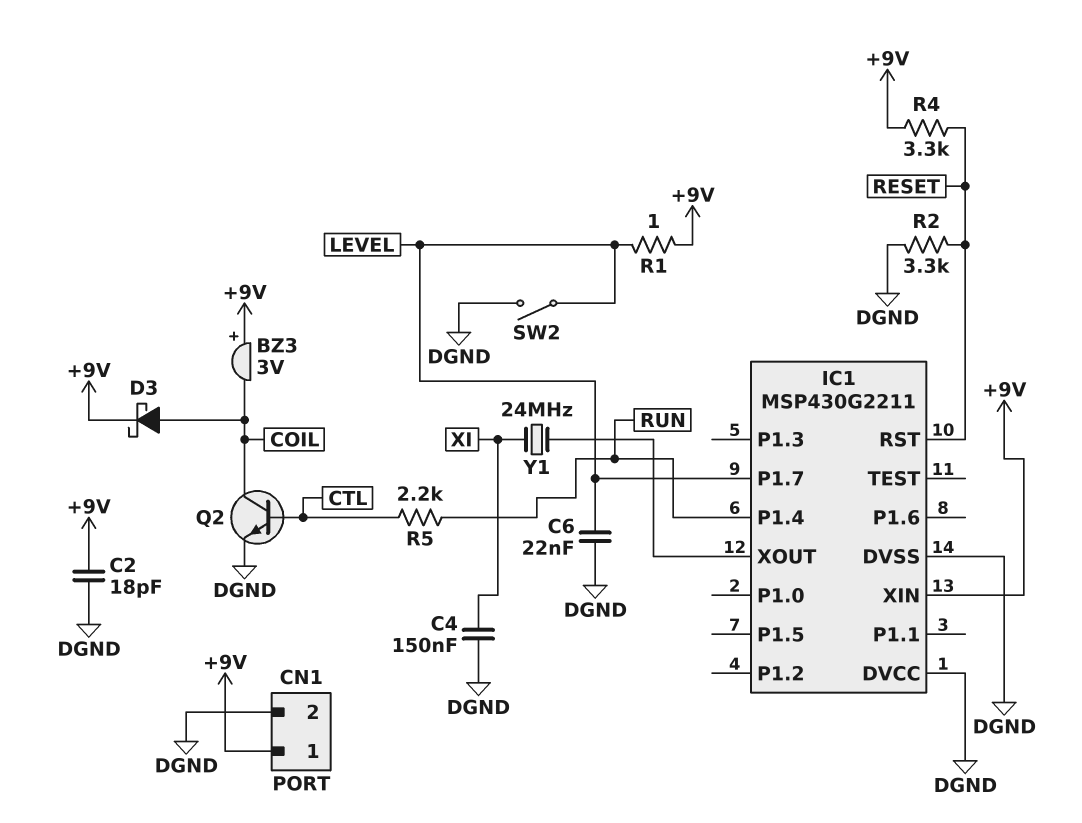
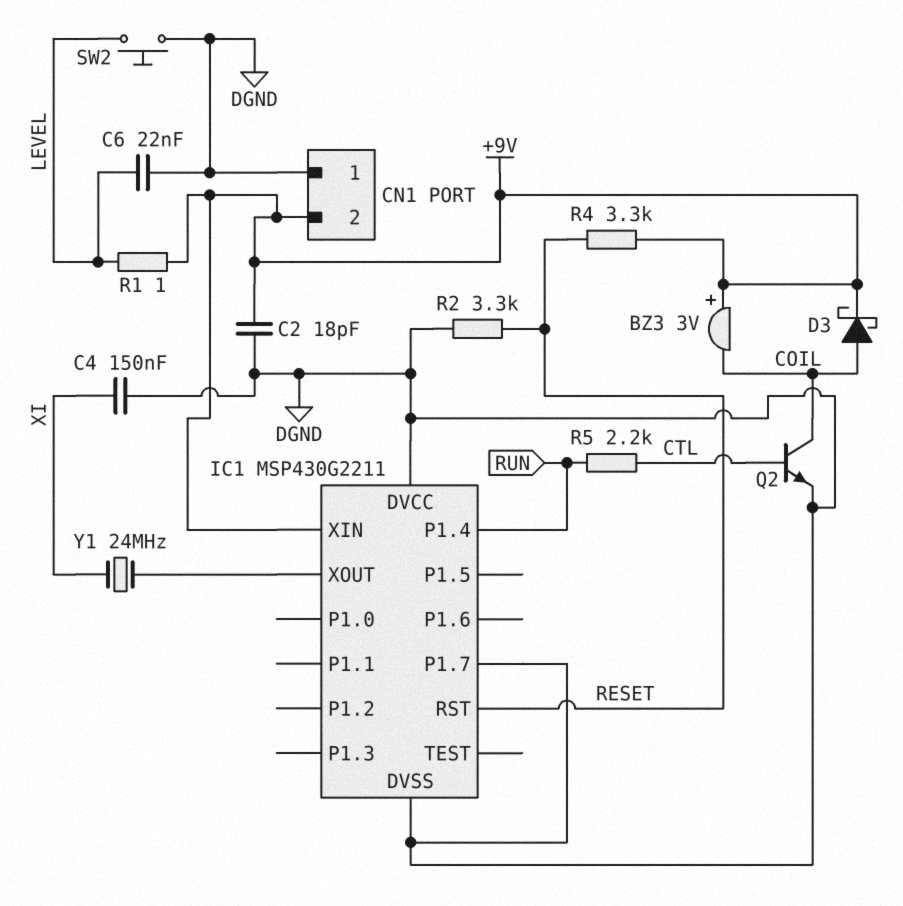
CN1 pin 1: +9V -> DGND
CN1 pin 2: DGND -> +9V
IC1 pin P1.7: LEVEL -> DGND
SW2: switch (DGND, LEVEL) -> button (DGND, LEVEL)

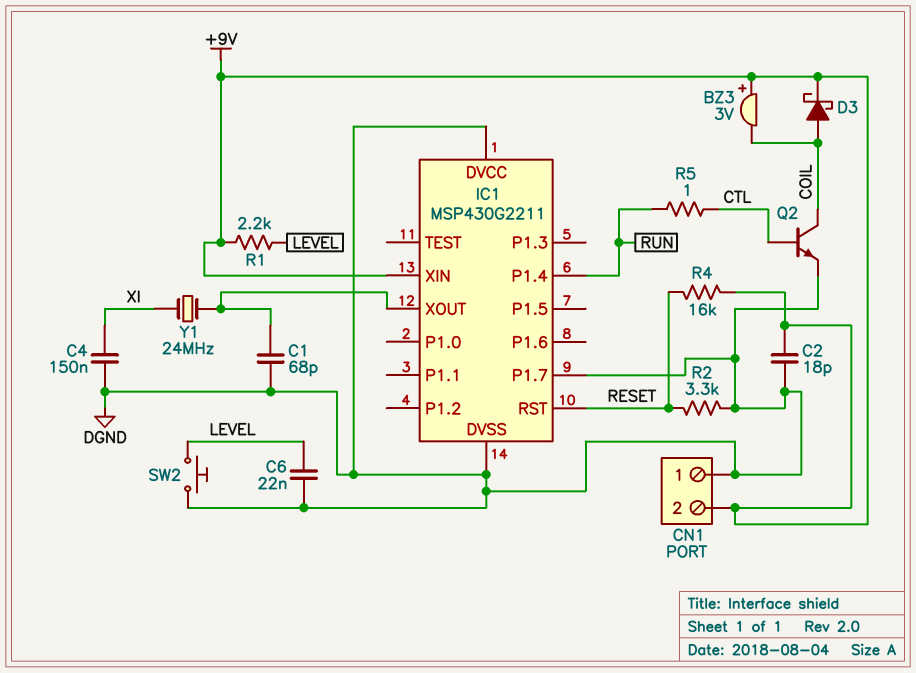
C1: none -> 68pF (DGND, IC1/XOUT)
R1: 1 (+9V, LEVEL) -> 2.2k (+9V, LEVEL)
R4: 3.3k (+9V, RESET) -> 16k (+9V, RESET)
R5: 2.2k (CTL, RUN) -> 1 (CTL, RUN)

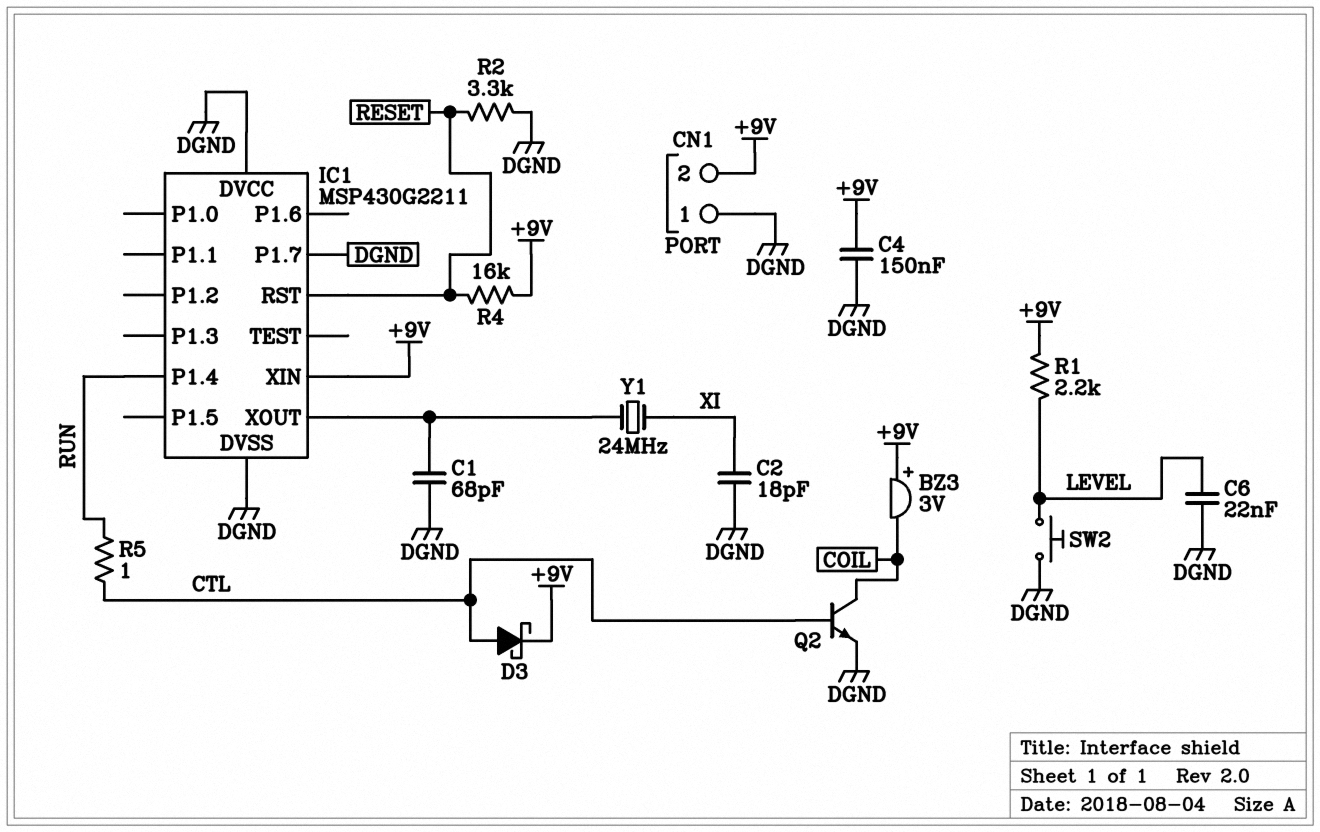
C2: 18pF (+9V, DGND) -> 18pF (DGND, XI)
C4: 150nF (DGND, XI) -> 150nF (+9V, DGND)
D3: schottky (A COIL, K +9V) -> schottky (A CTL, K +9V)

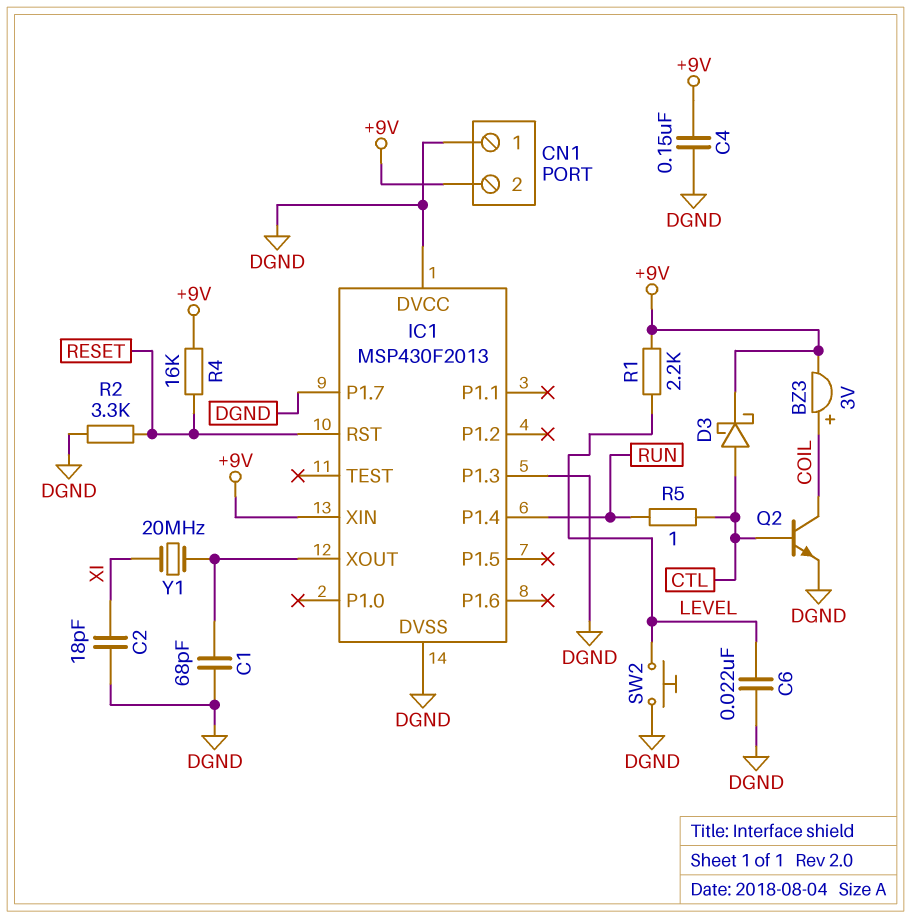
BZ3: buzzer 3V (plus +9V, minus COIL) -> buzzer 3V (plus COIL, minus +9V)
IC1: MSP430G2211 -> MSP430F2013
IC1 pin P1.3: none -> DGND
Y1: 24MHz (IC1/XOUT, XI) -> 20MHz (IC1/XOUT, XI)

